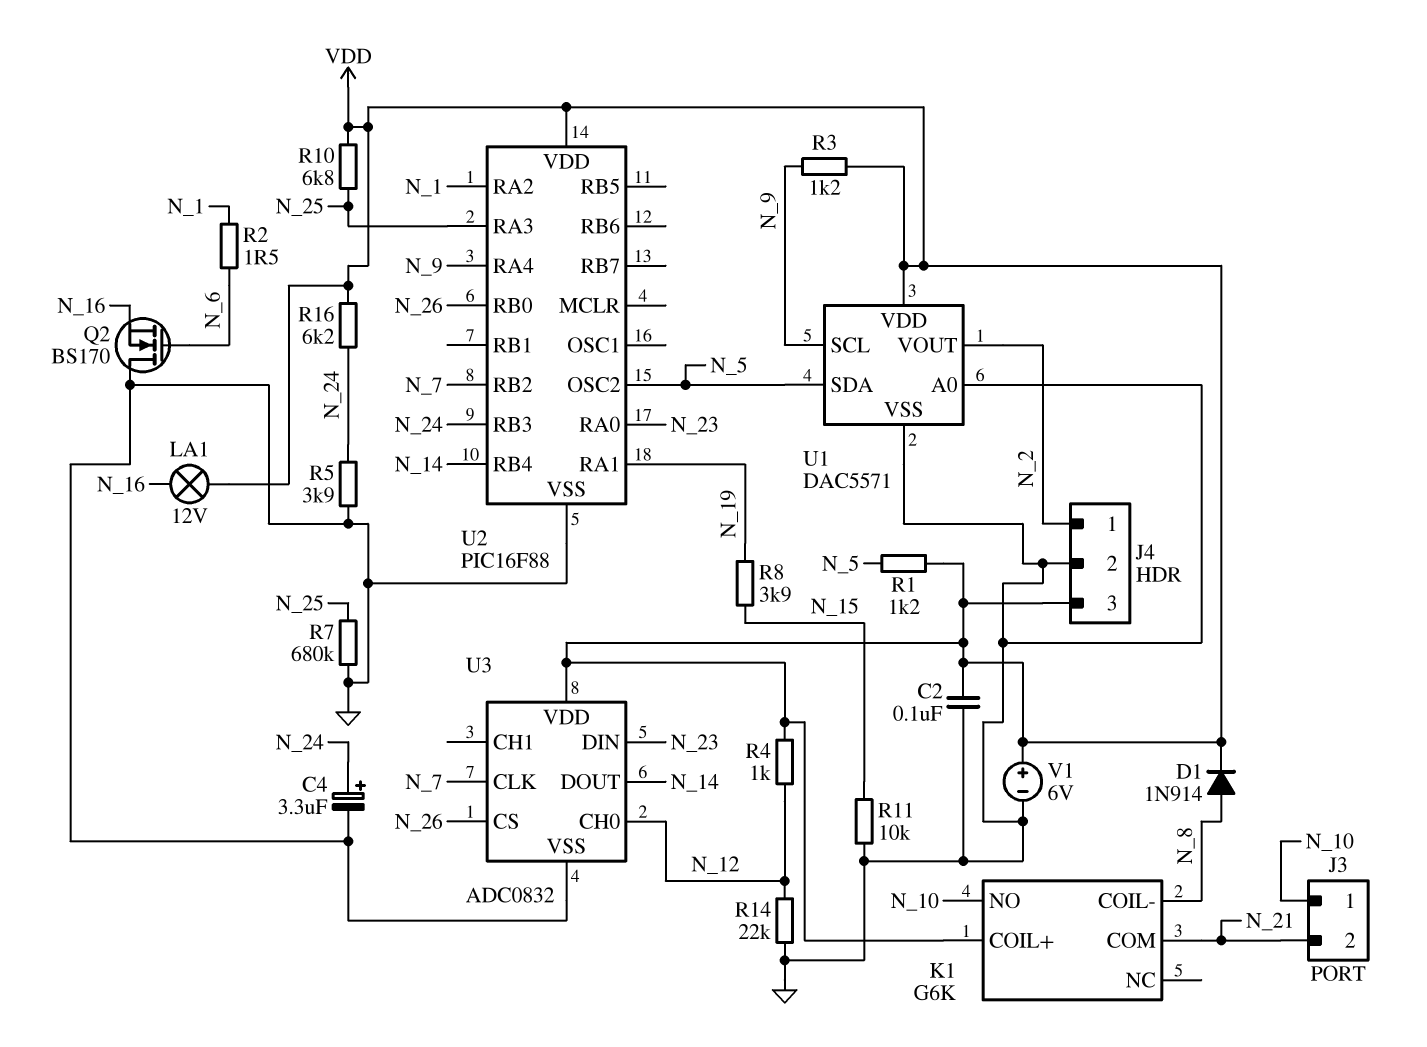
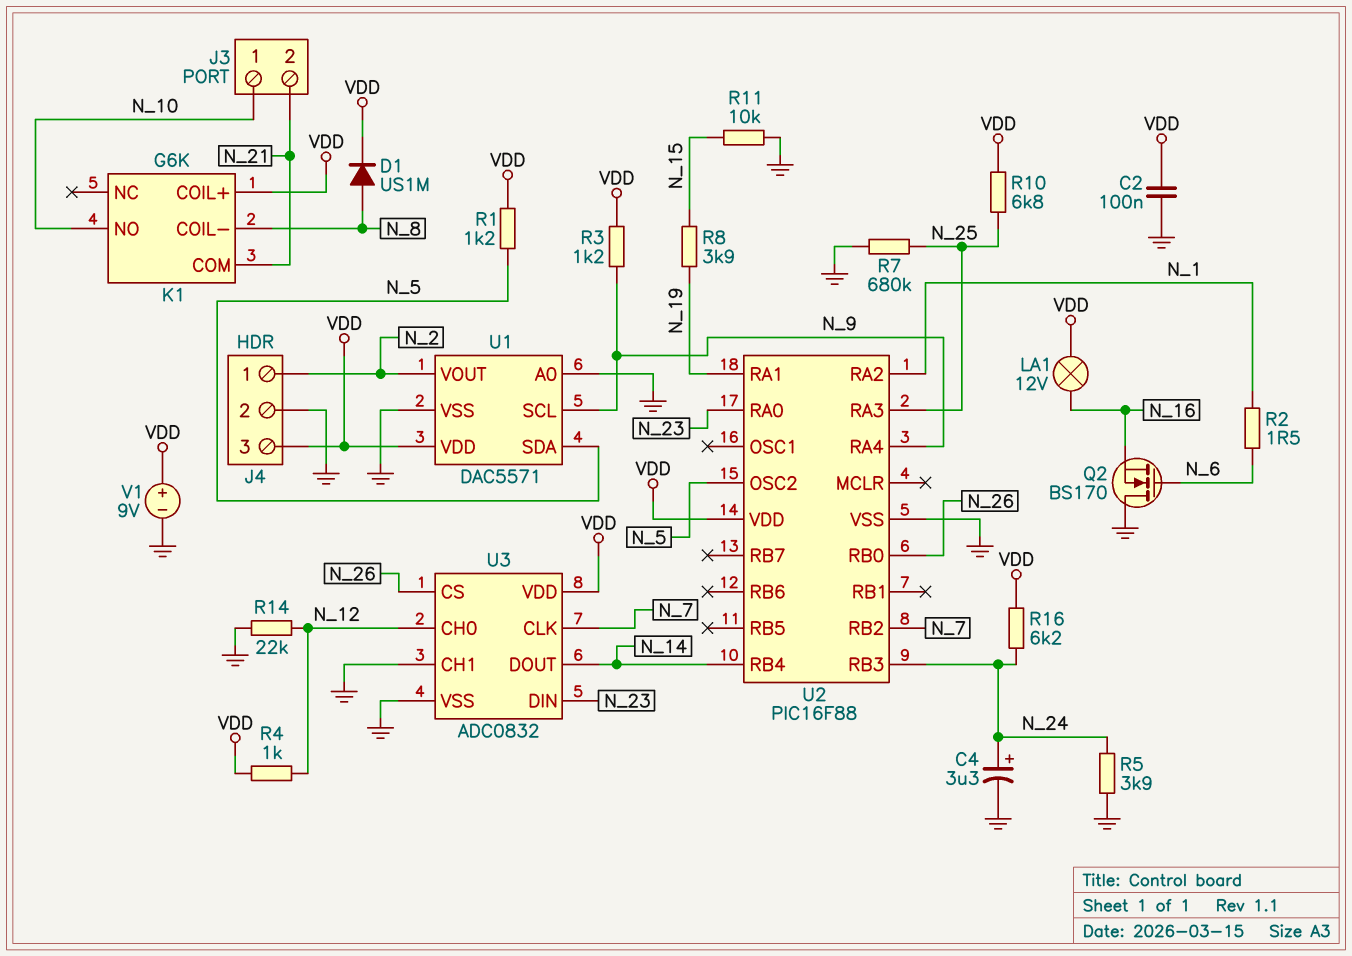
D1: diode 1N914 (A N_8, K VDD) -> diode US1M (A N_8, K VDD)
U3 pin CH1: none -> GND
V1: 6V (plus VDD, minus GND) -> 9V (plus VDD, minus GND)

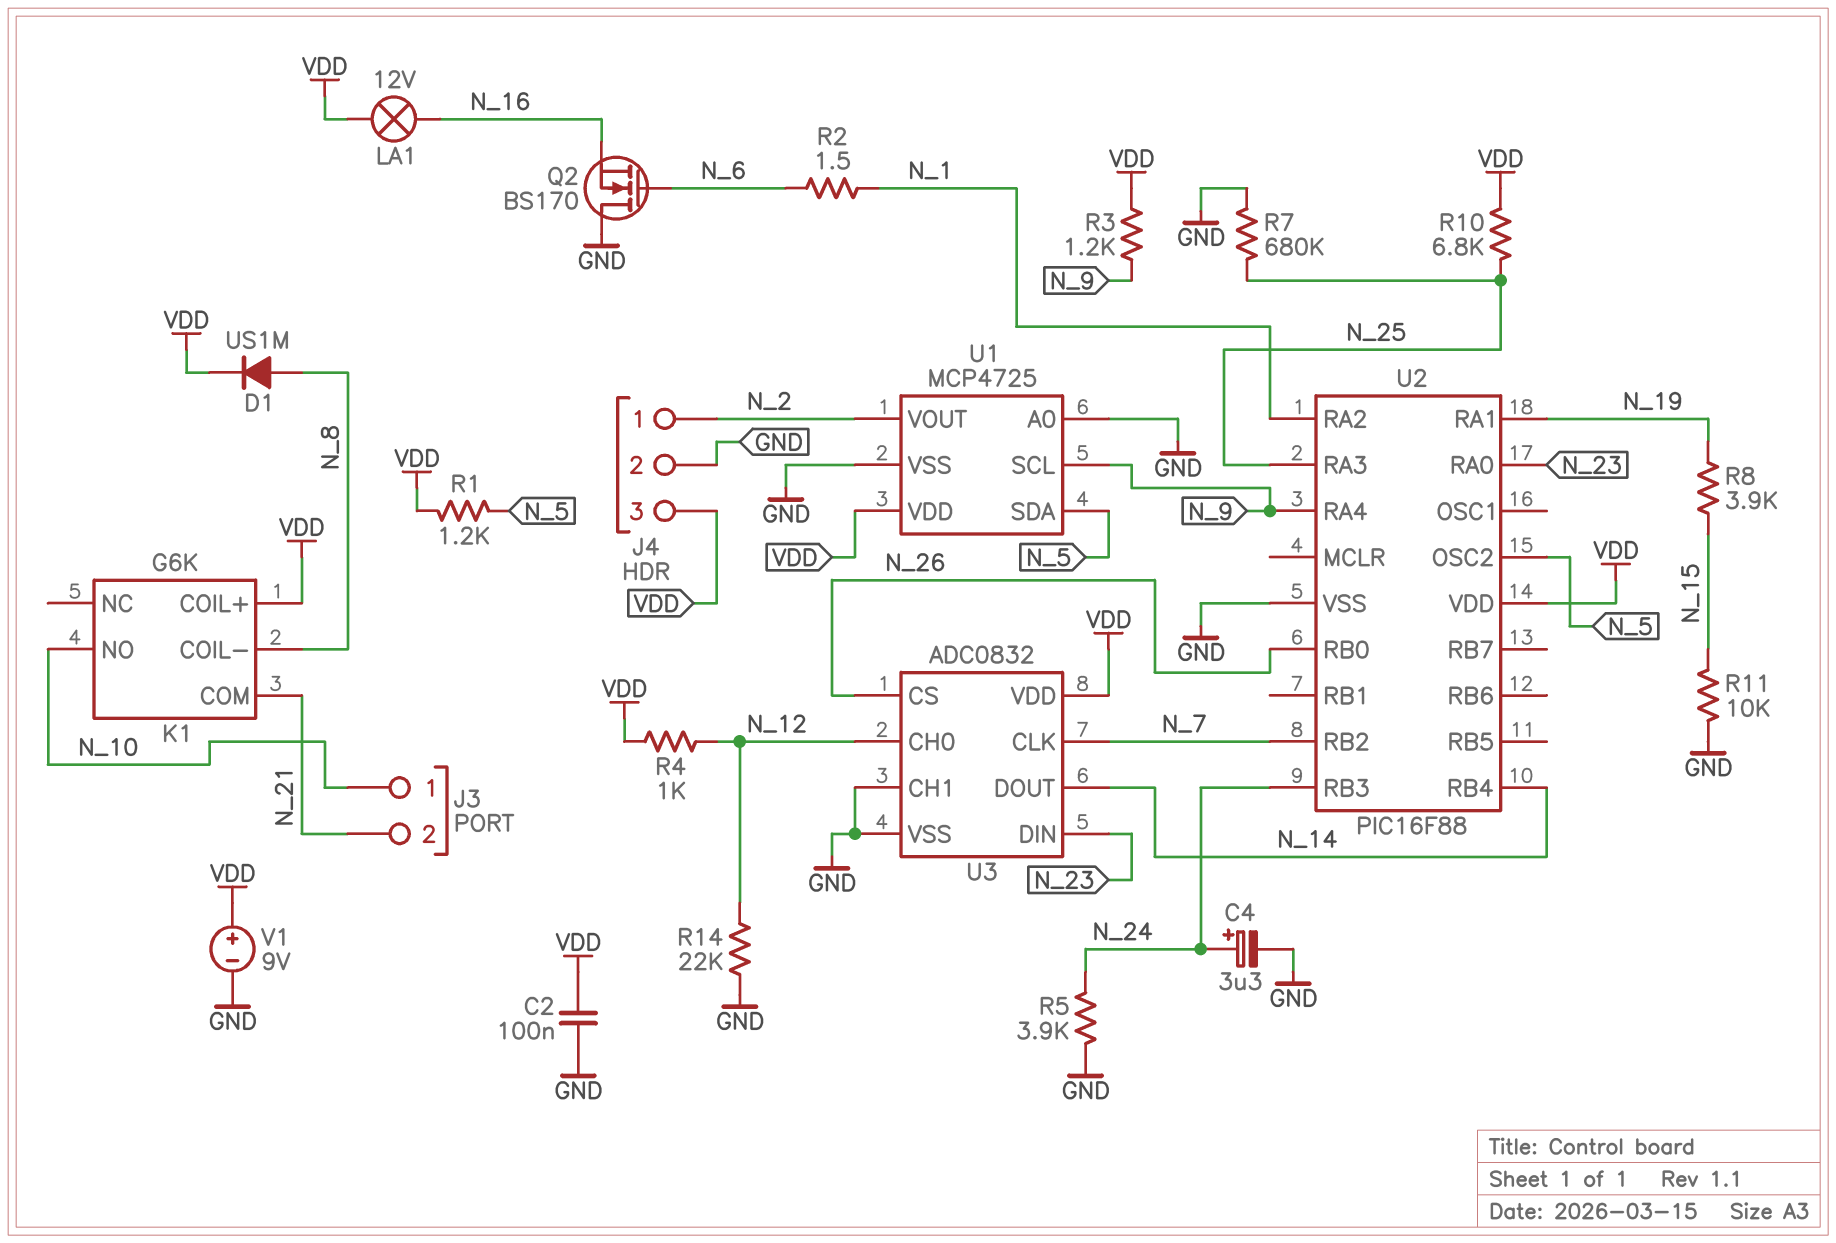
R16: 6.2k (N_24, VDD) -> none
U1: DAC5571 -> MCP4725

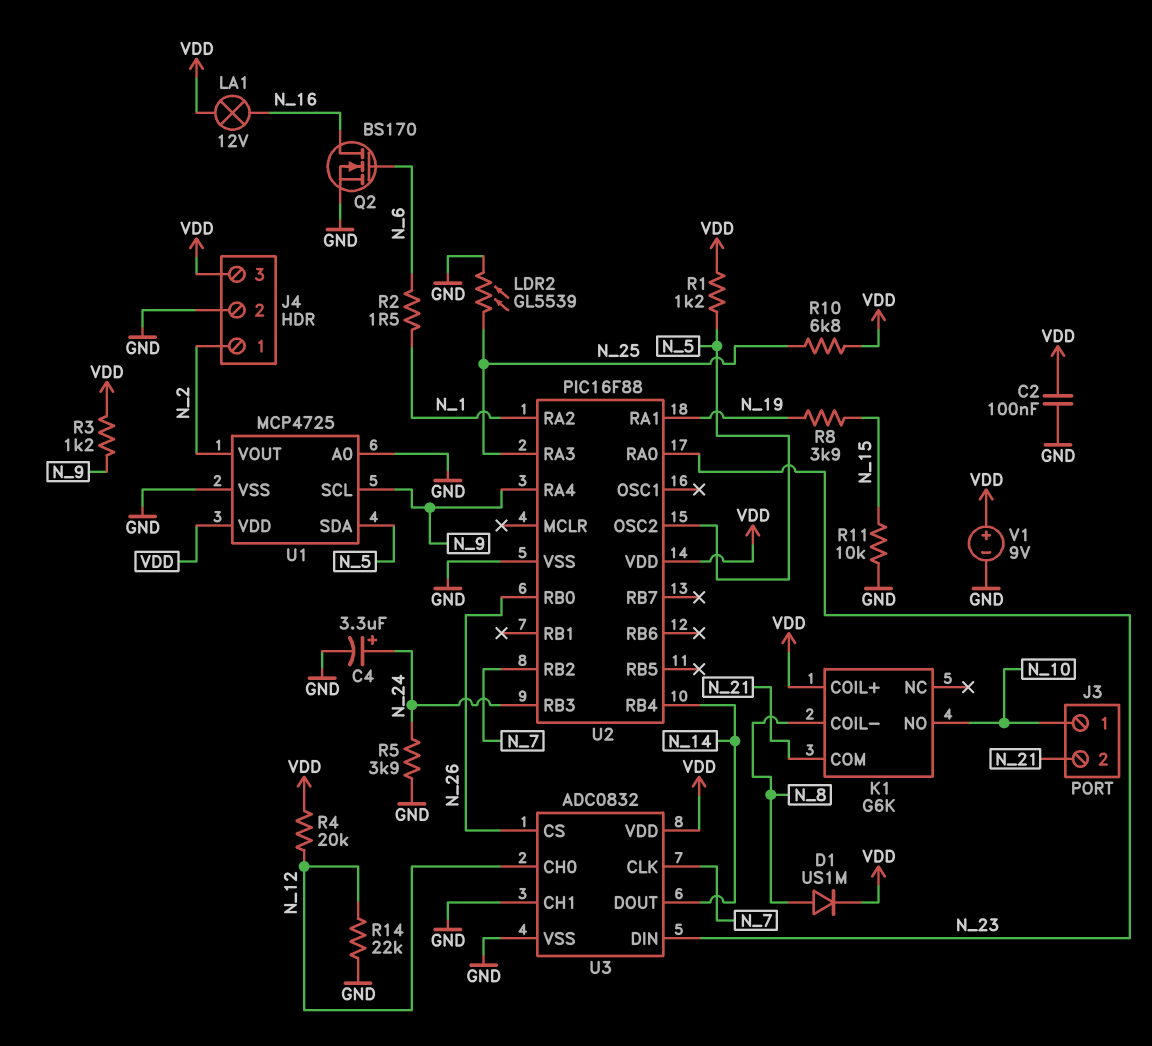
LDR2: none -> GL5539 (GND, N_25)
Q2: NMOS BS170 (G N_6, D GND, S N_16) -> NMOS BS170 (G N_6, D N_16, S GND)
R4: 1k (N_12, VDD) -> 20k (N_12, VDD)
R7: 680k (GND, N_25) -> none

